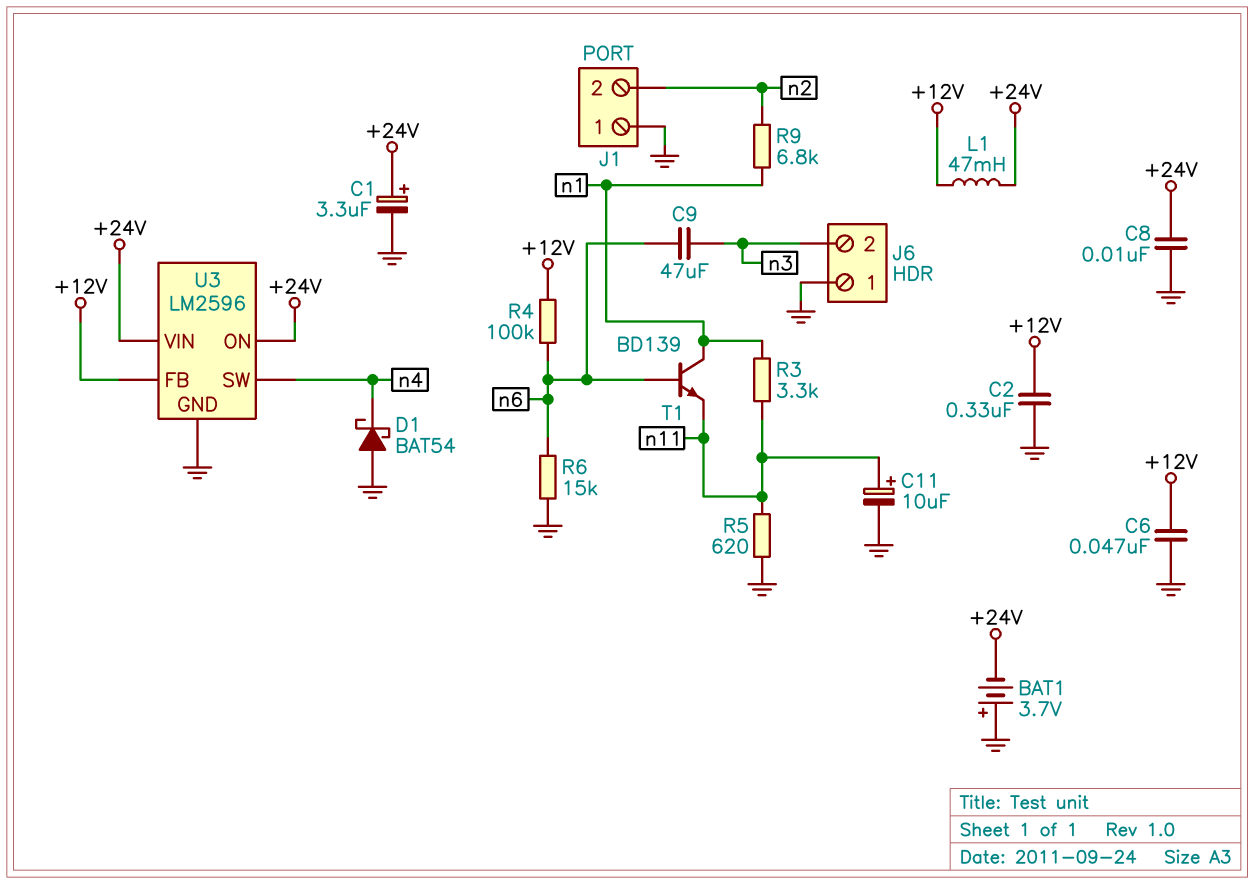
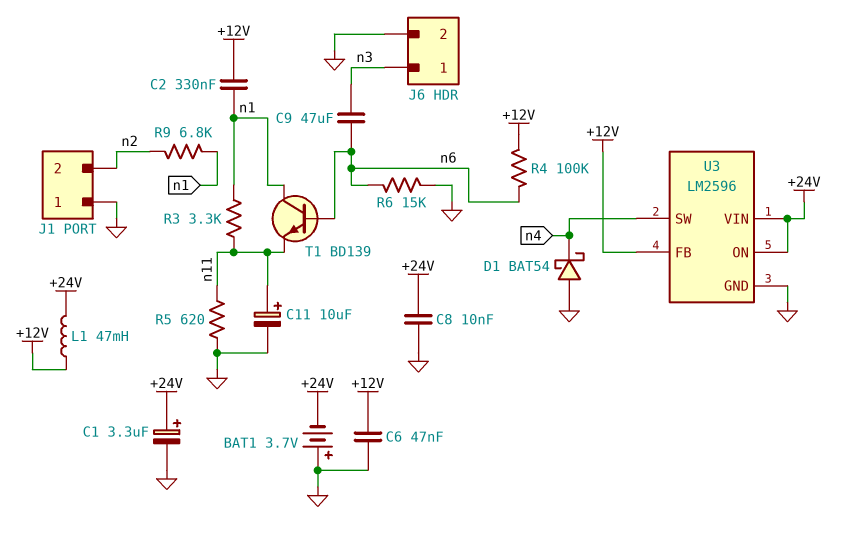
C2: 330nF (+12V, GND) -> 330nF (+12V, n1)
J6 pin 1: GND -> n3
J6 pin 2: n3 -> GND

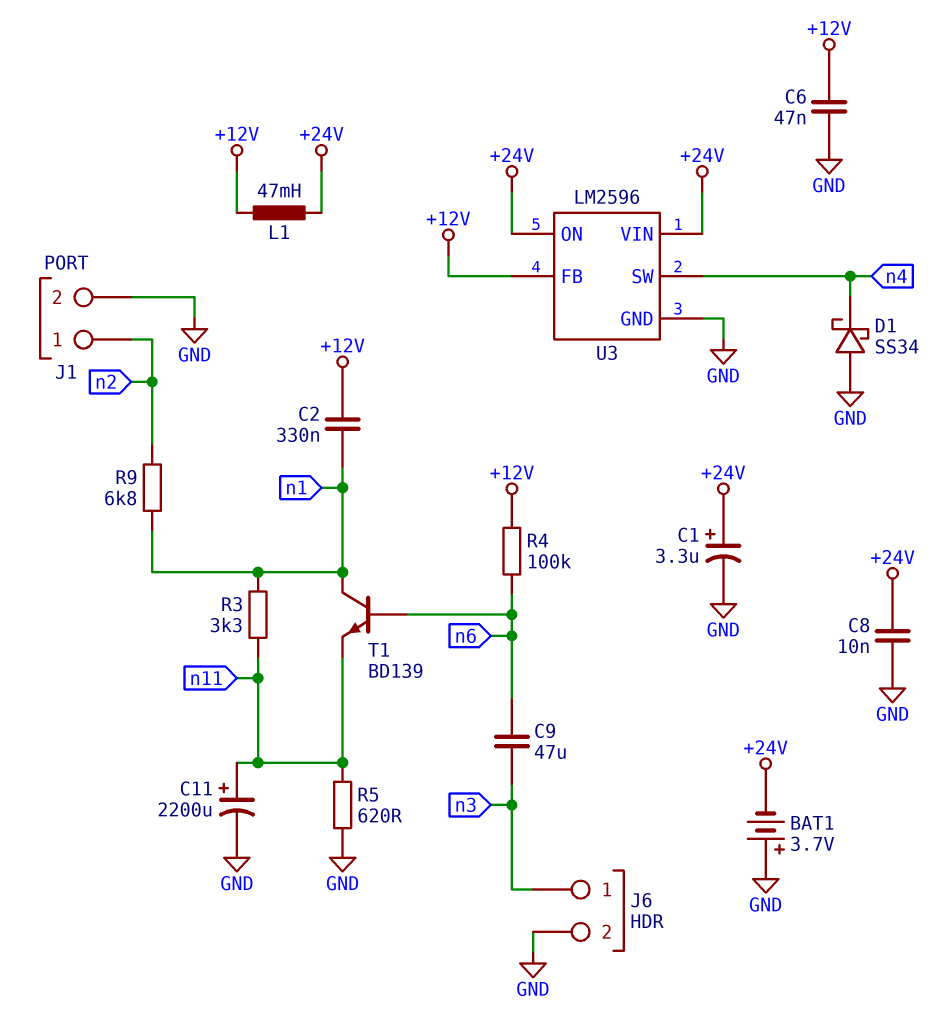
C11: 10uF (plus n11, minus GND) -> 2200uF (plus n11, minus GND)
D1: schottky BAT54 (A GND, K n4) -> schottky SS34 (A GND, K n4)
J1 pin 1: GND -> n2
J1 pin 2: n2 -> GND
R6: 15k (GND, n6) -> none

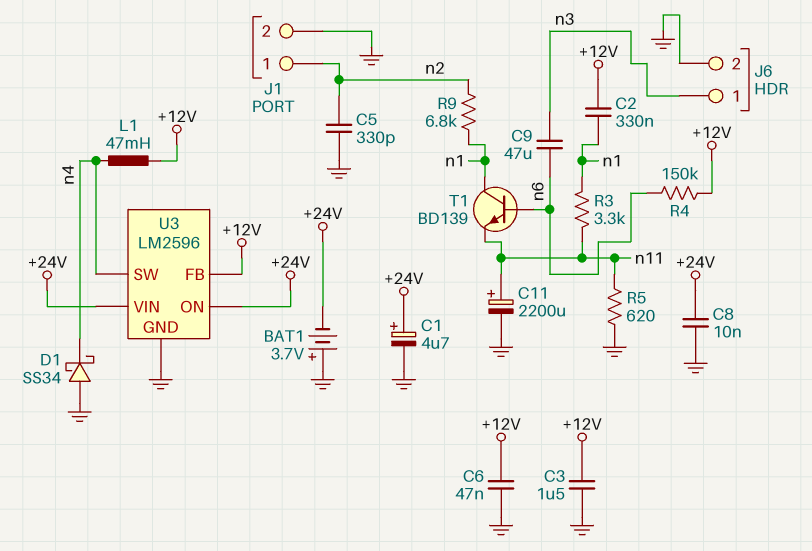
C1: 3.3uF (plus +24V, minus GND) -> 4.7uF (plus +24V, minus GND)
C3: none -> 1.5uF (+12V, GND)
C5: none -> 330pF (GND, n2)
L1: 47mH (+12V, +24V) -> 47mH (+12V, n4)
R4: 100k (+12V, n6) -> 150k (+12V, n6)

